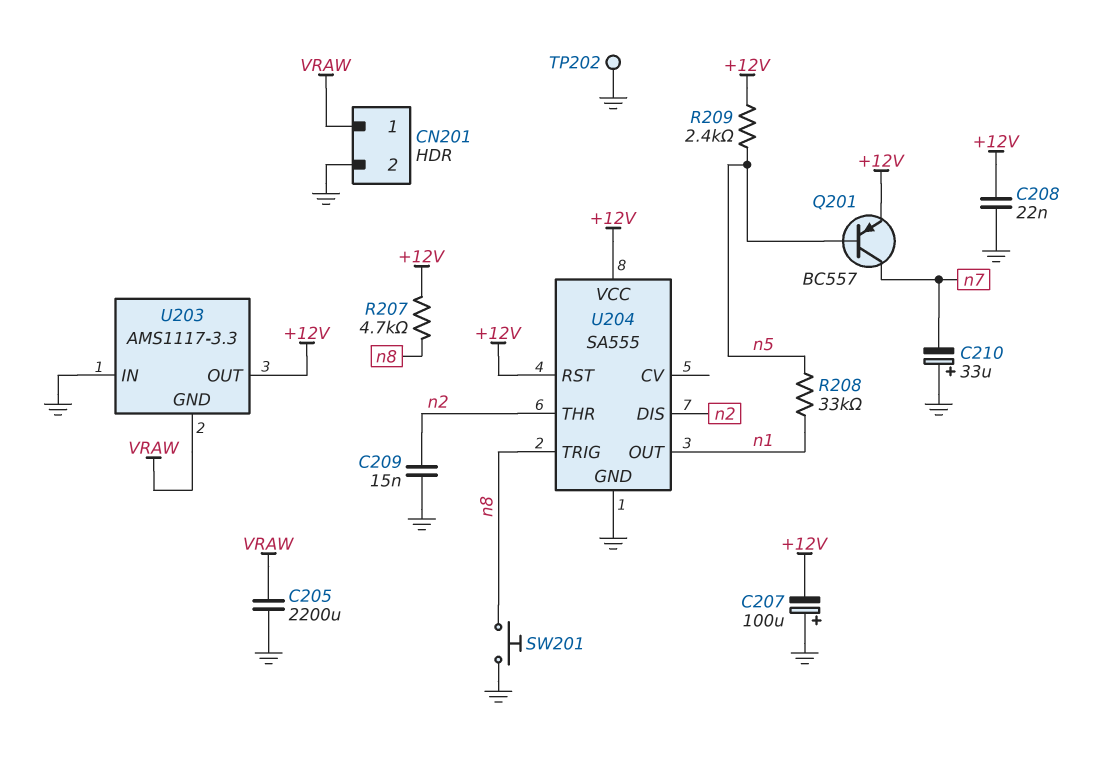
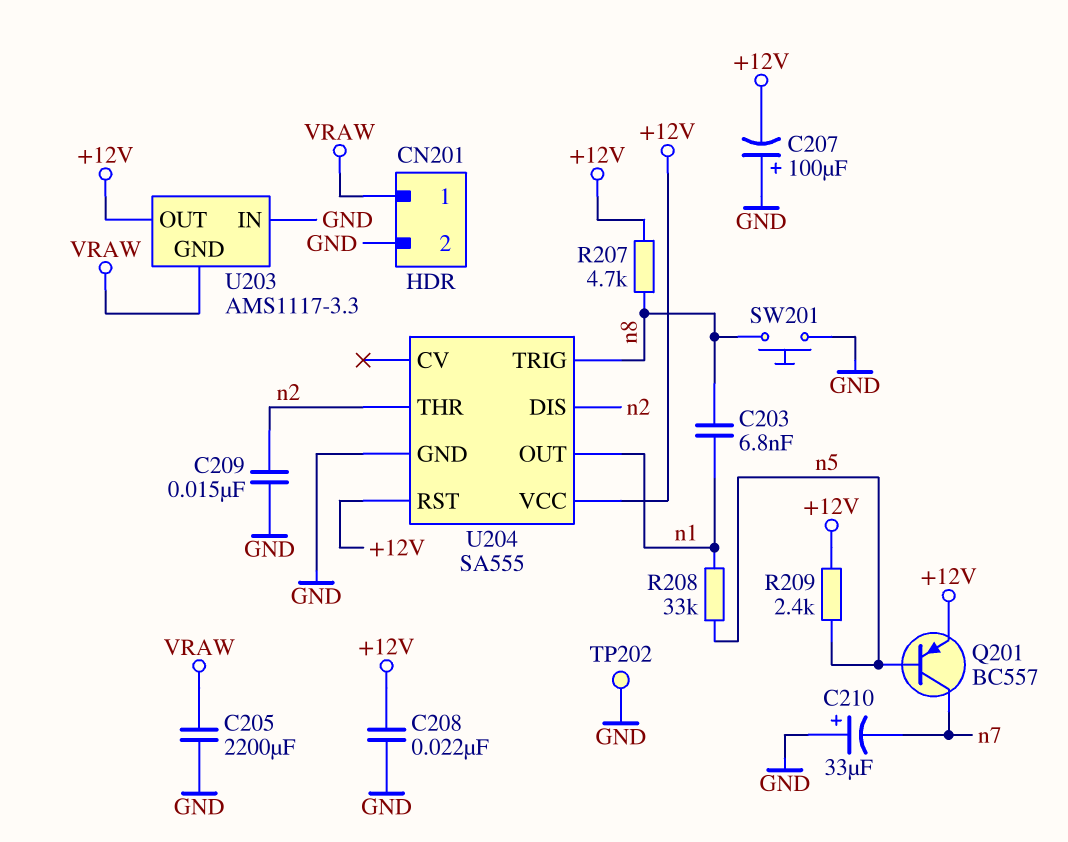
C203: none -> 6.8nF (n1, n8)

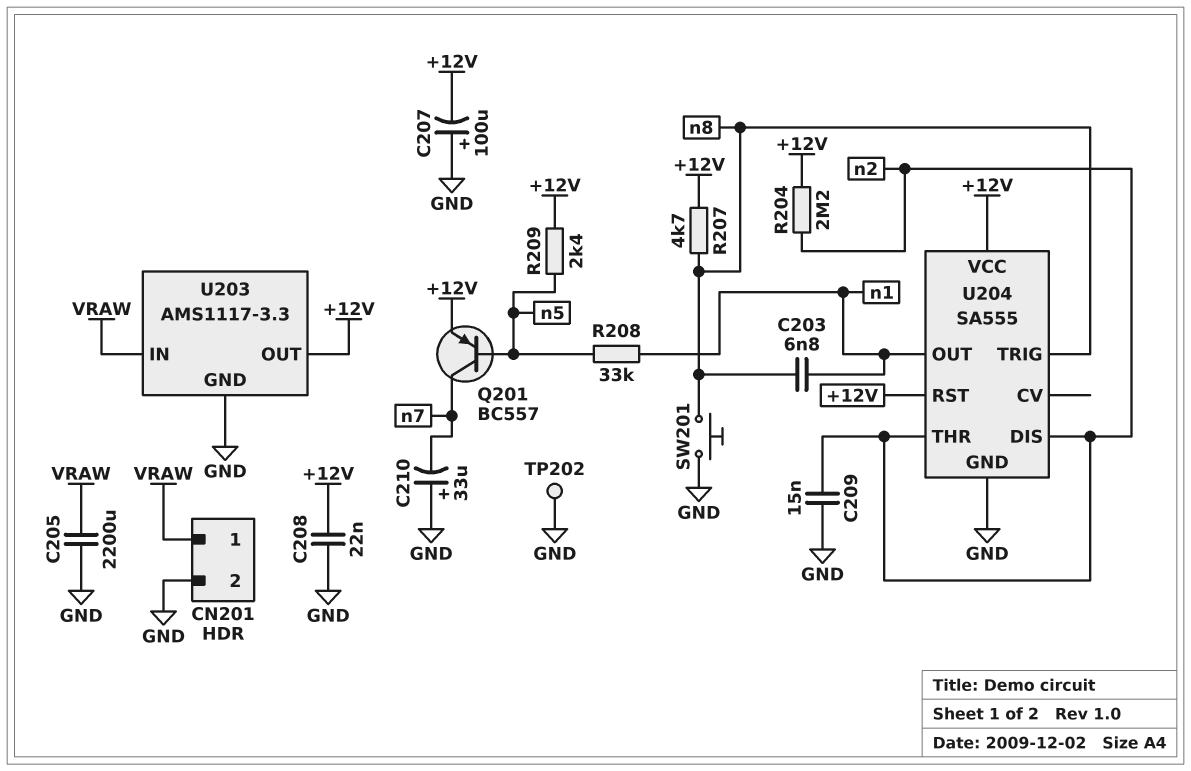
R204: none -> 2.2M (+12V, n2)
U203 pin GND: VRAW -> GND
U203 pin IN: GND -> VRAW

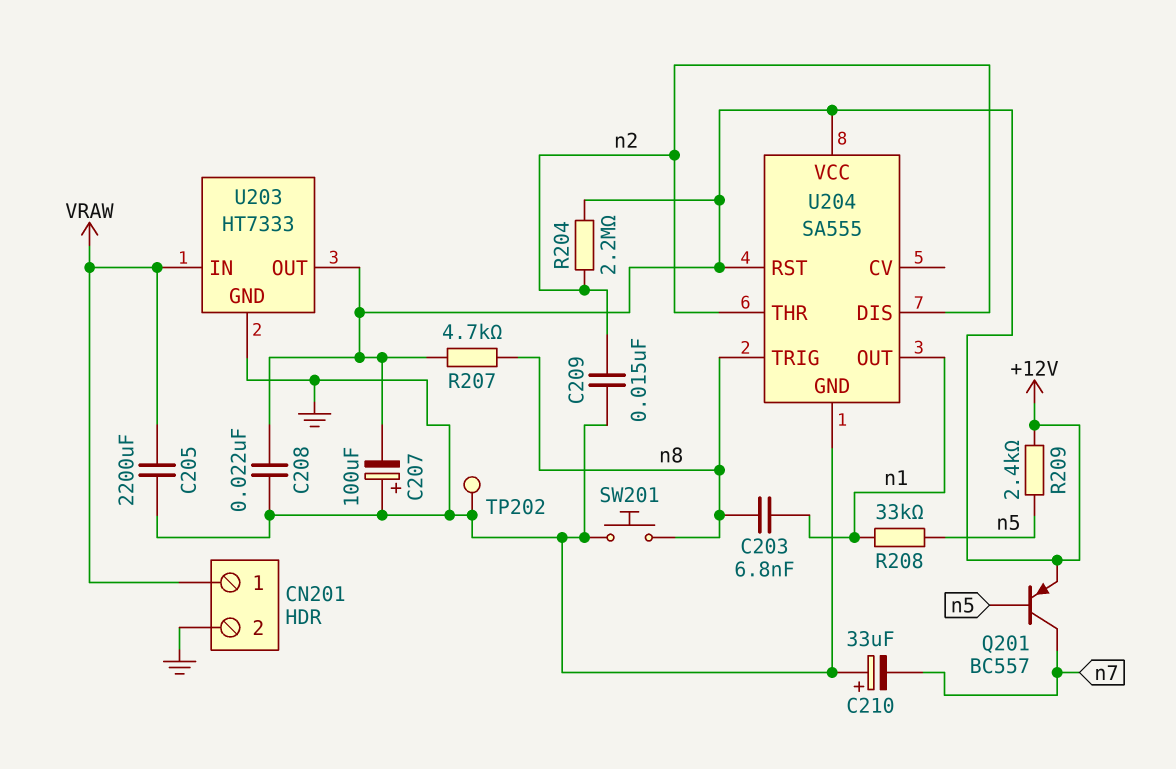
U203: AMS1117-3.3 -> HT7333

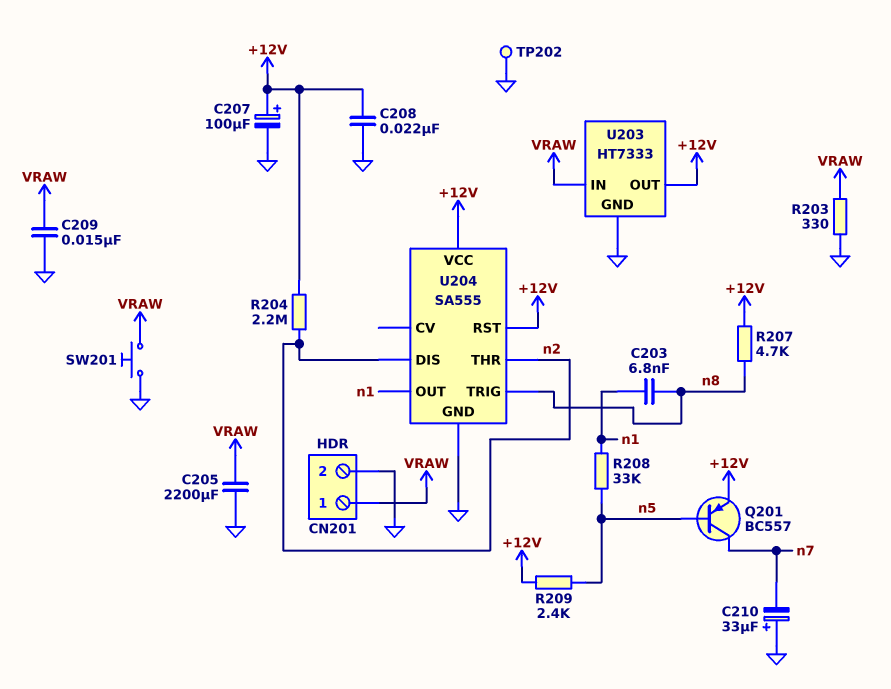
C207: 100uF (plus GND, minus +12V) -> 100uF (plus +12V, minus GND)
C209: 15nF (GND, n2) -> 15nF (GND, VRAW)
R203: none -> 330 (GND, VRAW)
SW201: button (GND, n8) -> button (GND, VRAW)

